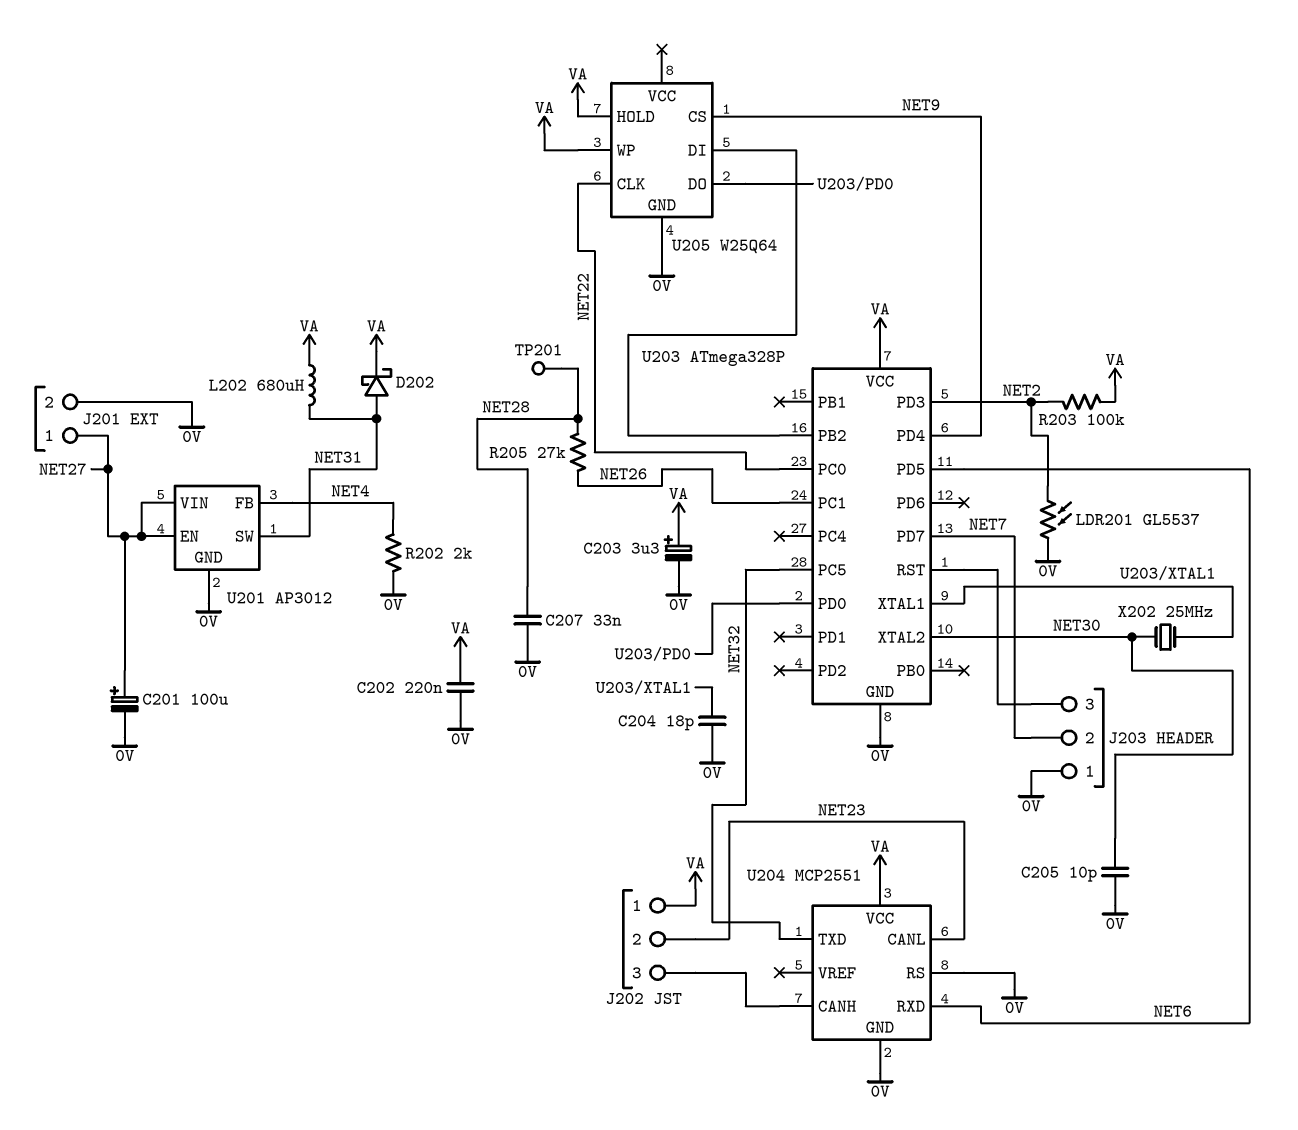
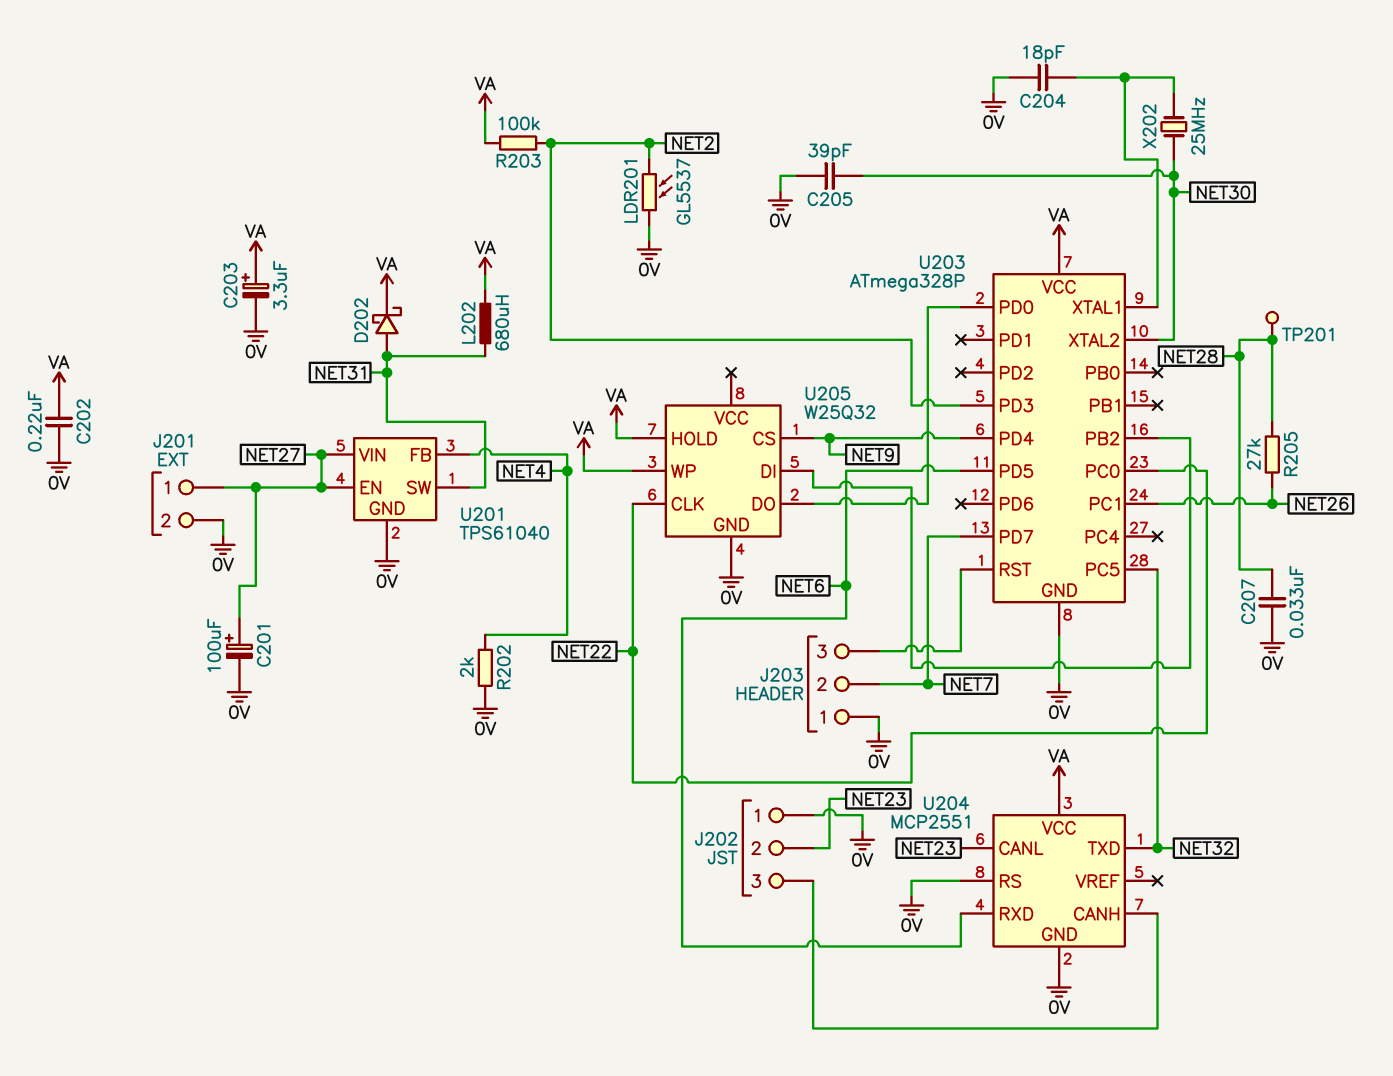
C205: 10pF (0V, NET30) -> 39pF (0V, NET30)
J202 pin 1: VA -> 0V
U201: AP3012 -> TPS61040
U205: W25Q64 -> W25Q32

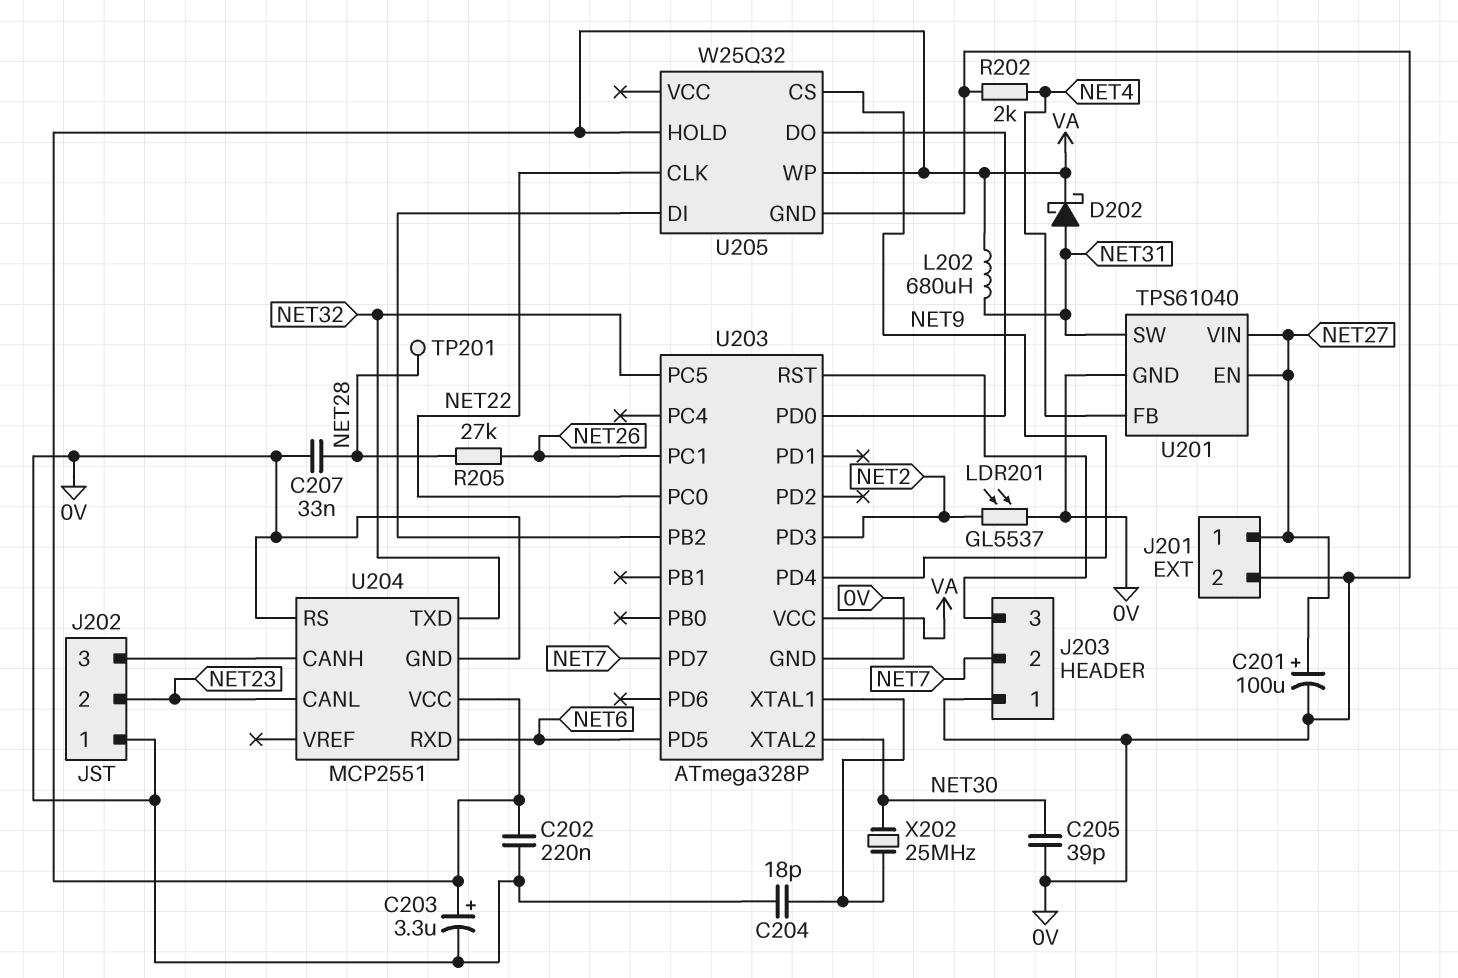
R203: 100k (NET2, VA) -> none

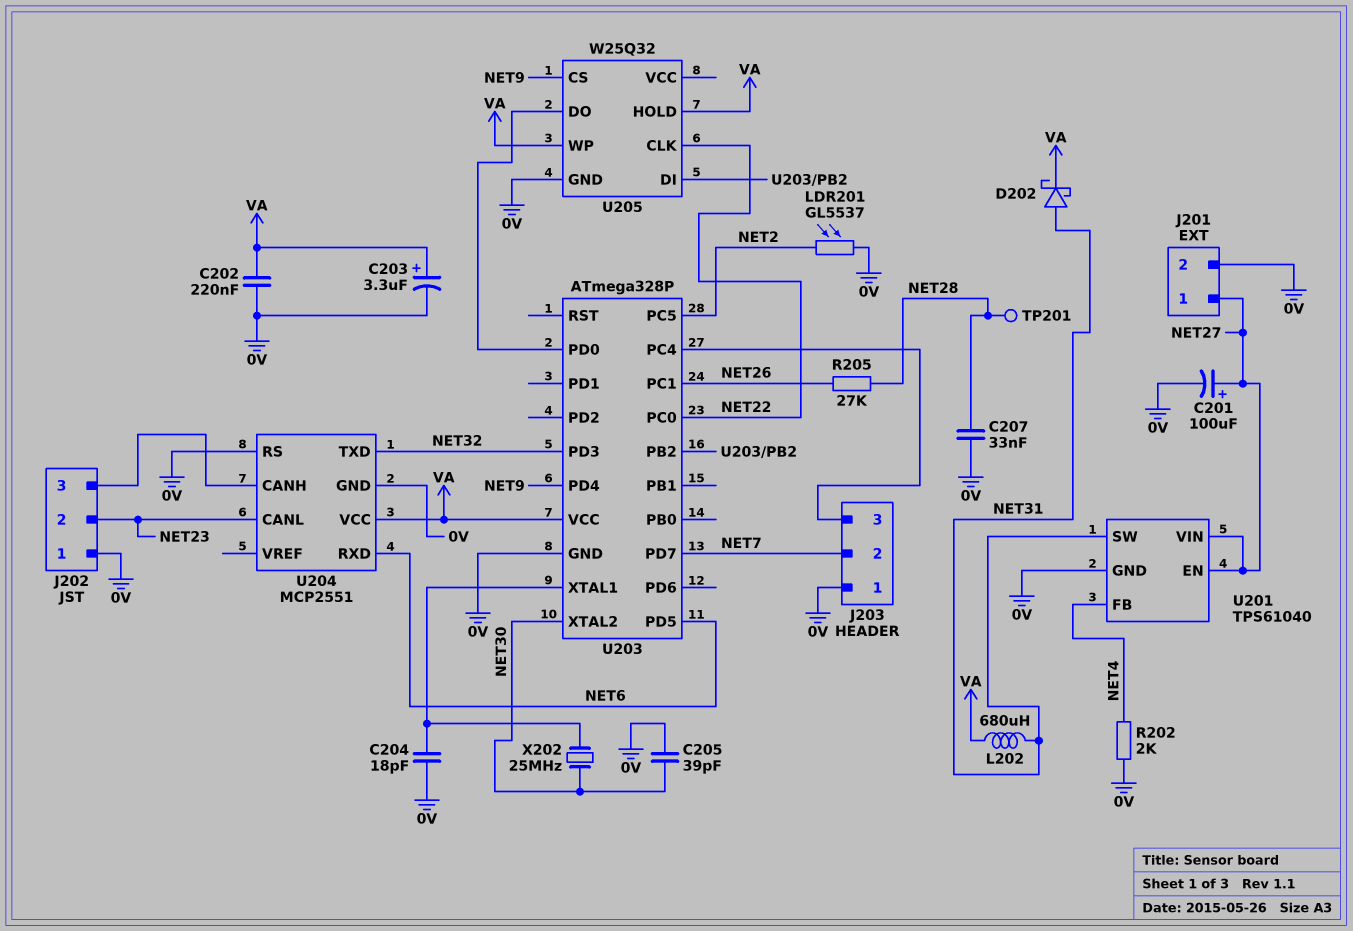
U203 pin PC4: none -> J203/3
U203 pin PC5: NET32 -> NET2
U203 pin PD3: NET2 -> NET32
U203 pin RST: J203/3 -> none

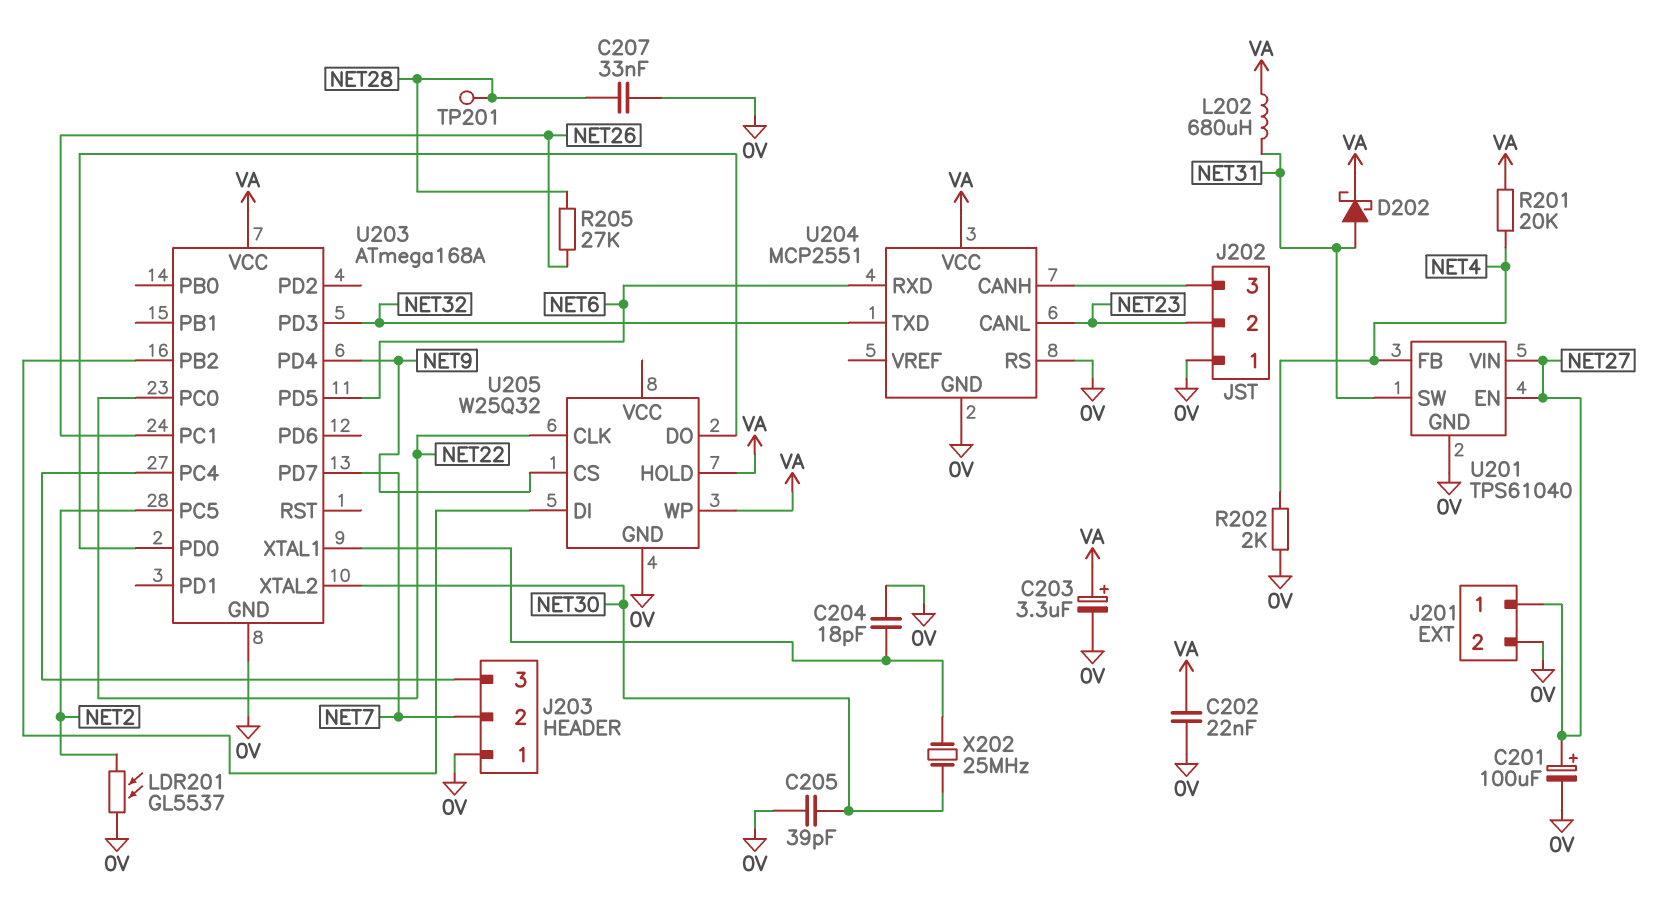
C202: 220nF (0V, VA) -> 22nF (0V, VA)
R201: none -> 20k (NET4, VA)
U203: ATmega328P -> ATmega168A

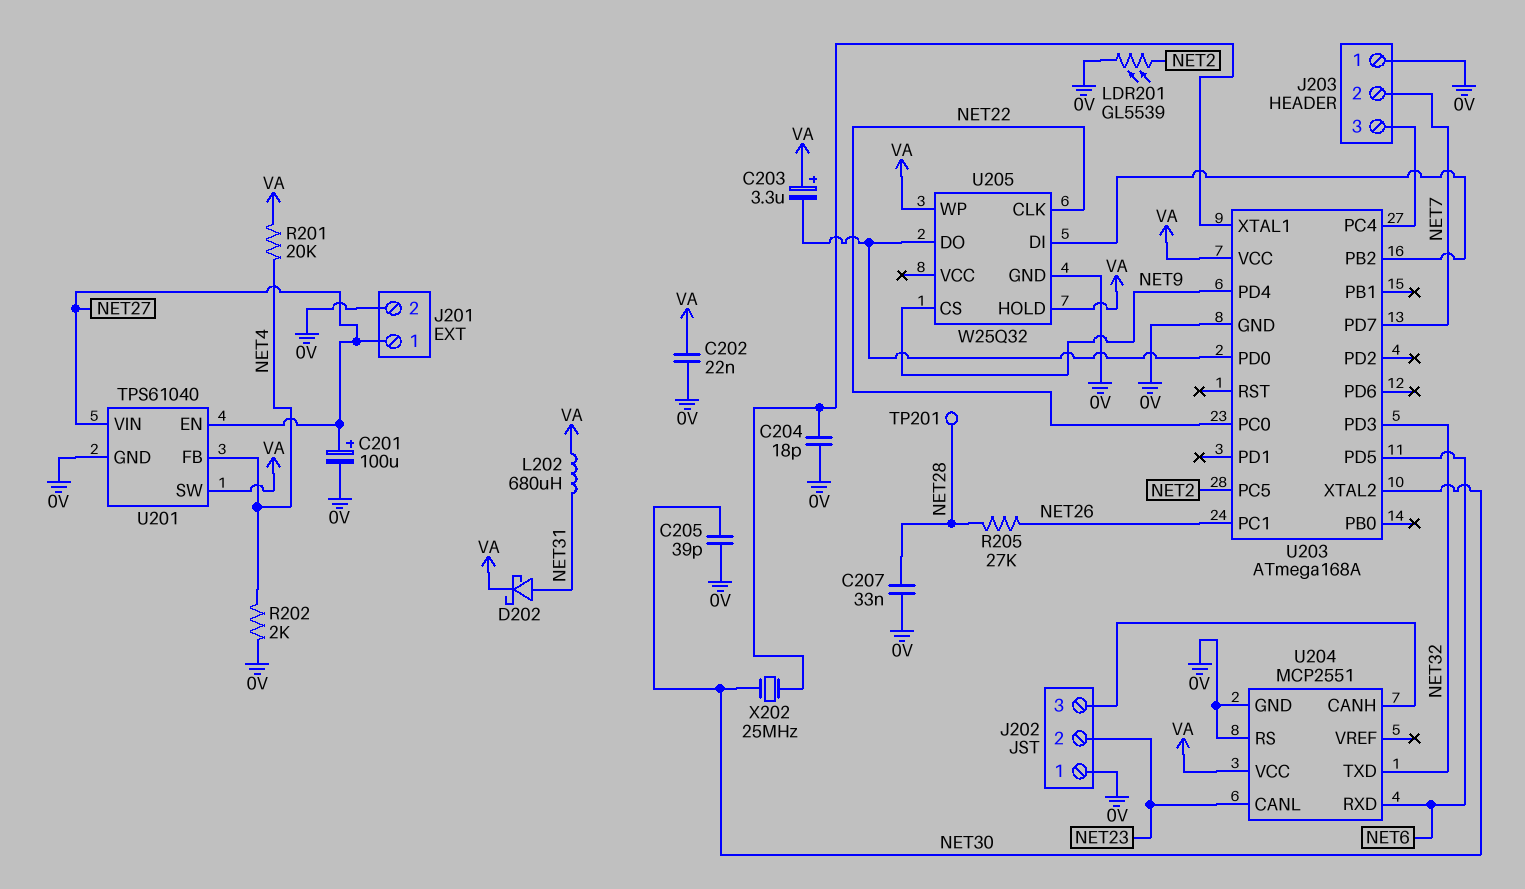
C203: 3.3uF (plus VA, minus 0V) -> 3.3uF (plus VA, minus U203/PD0)
LDR201: GL5537 (0V, NET2) -> GL5539 (0V, NET2)
U201 pin SW: NET31 -> VA

